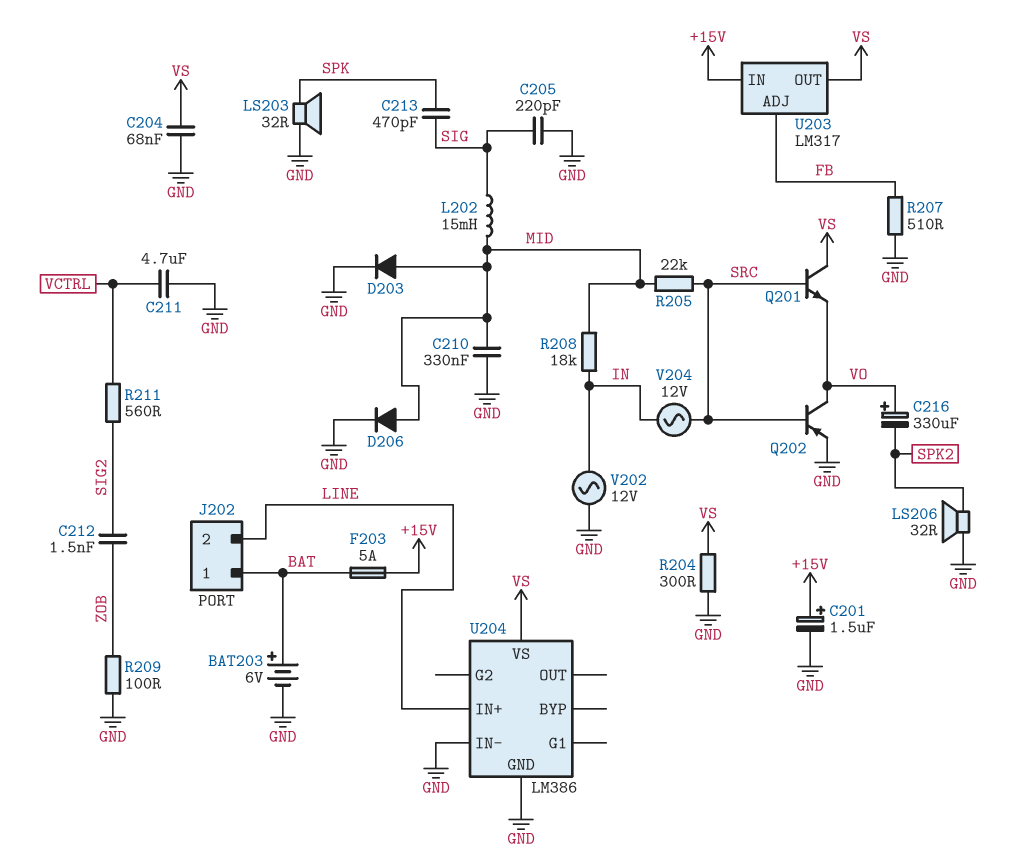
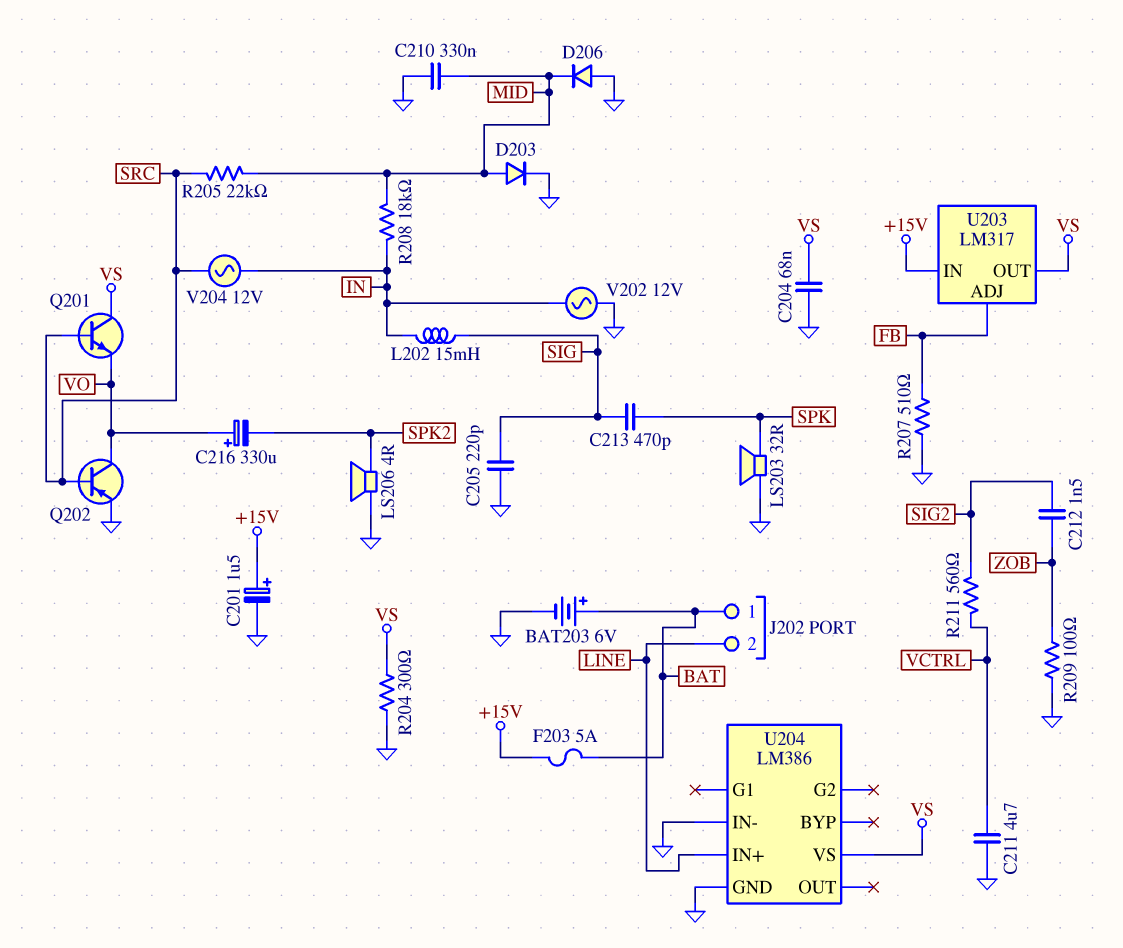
D206: diode (A MID, K GND) -> diode (A GND, K MID)
L202: 15mH (MID, SIG) -> 15mH (IN, SIG)
LS206: speaker 32R (GND, SPK2) -> speaker 4R (GND, SPK2)

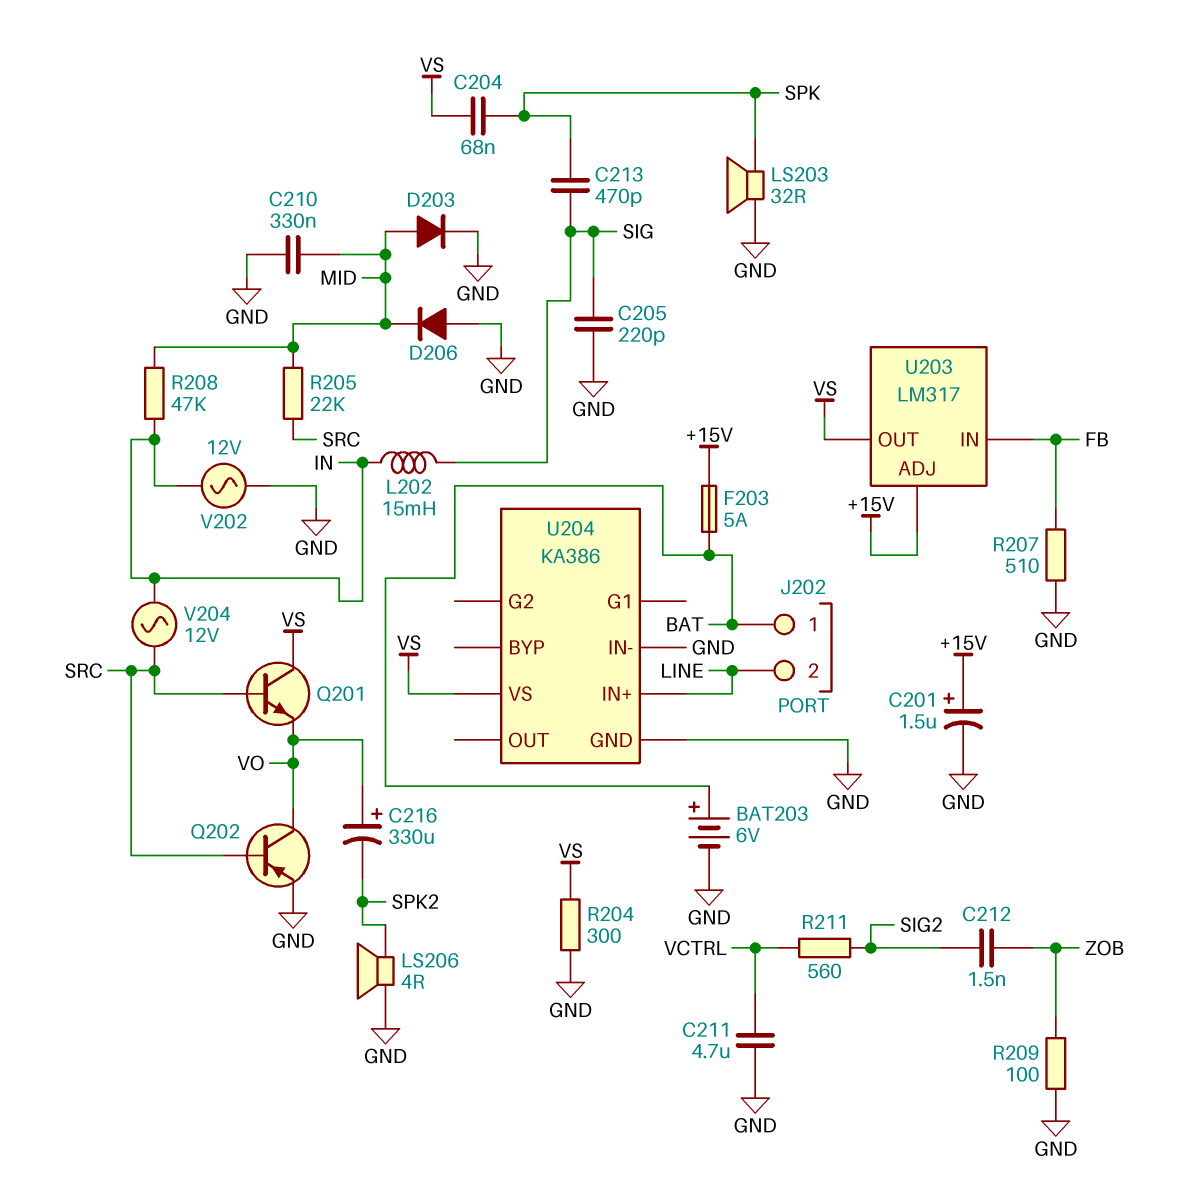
C204: 68nF (GND, VS) -> 68nF (SPK, VS)
R208: 18k (IN, MID) -> 47k (IN, MID)
U203 pin ADJ: FB -> +15V
U203 pin IN: +15V -> FB
U204: LM386 -> KA386

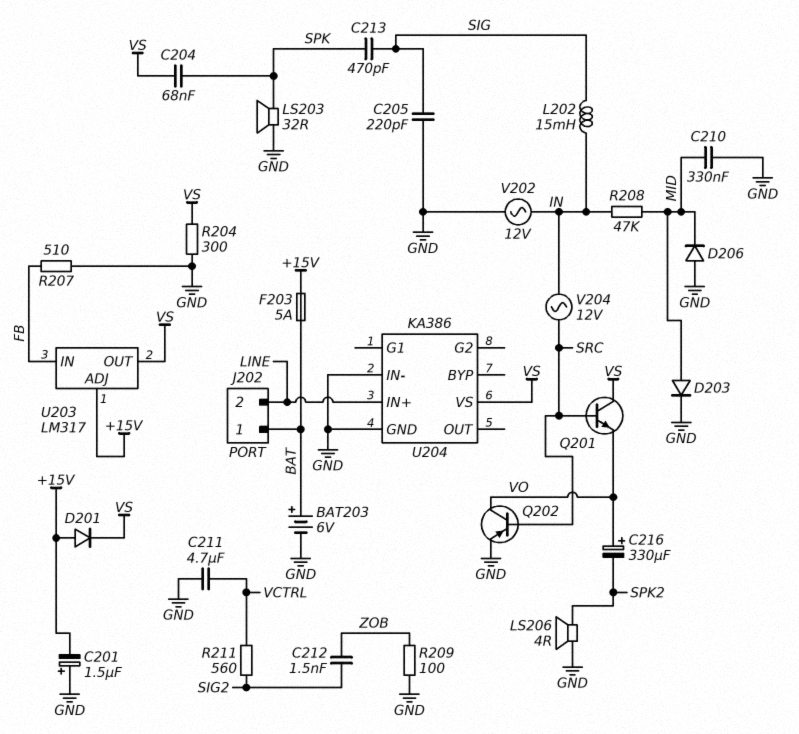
C201: 1.5uF (plus +15V, minus GND) -> 1.5uF (plus GND, minus +15V)
D201: none -> diode (A +15V, K VS)
R205: 22k (MID, SRC) -> none

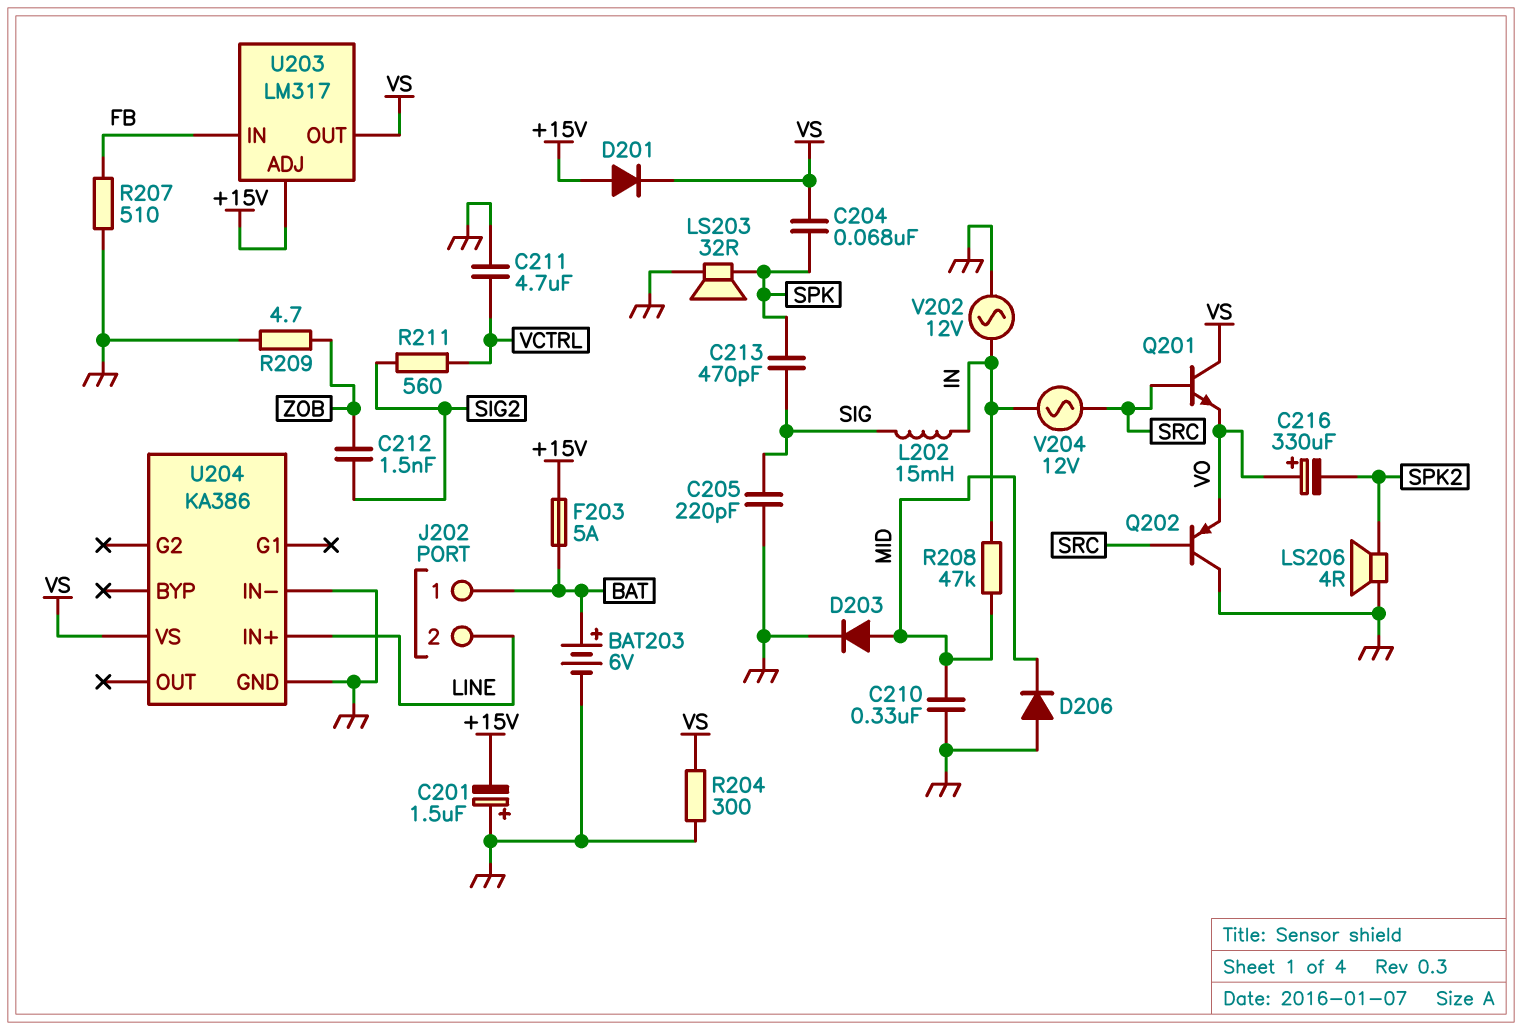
Q202: PNP (B SRC, C VO, E GND) -> PNP (B SRC, C GND, E VO)
R209: 100 (GND, ZOB) -> 4.7 (GND, ZOB)

